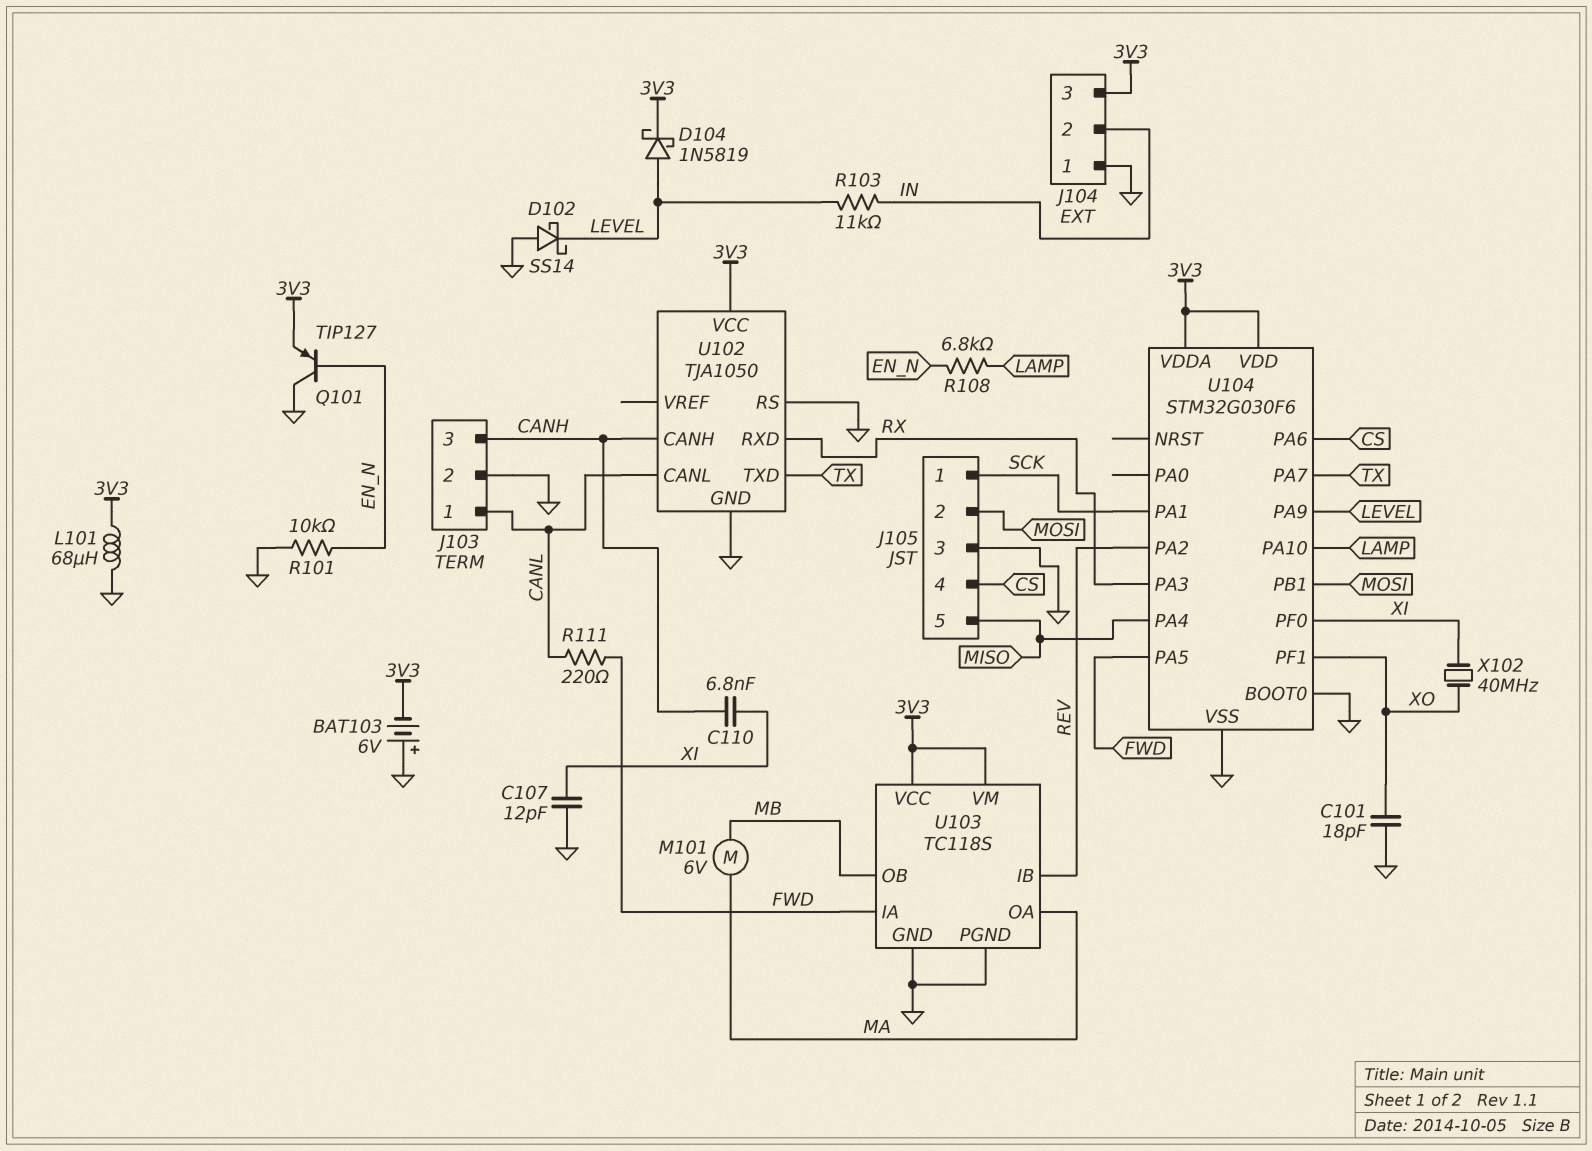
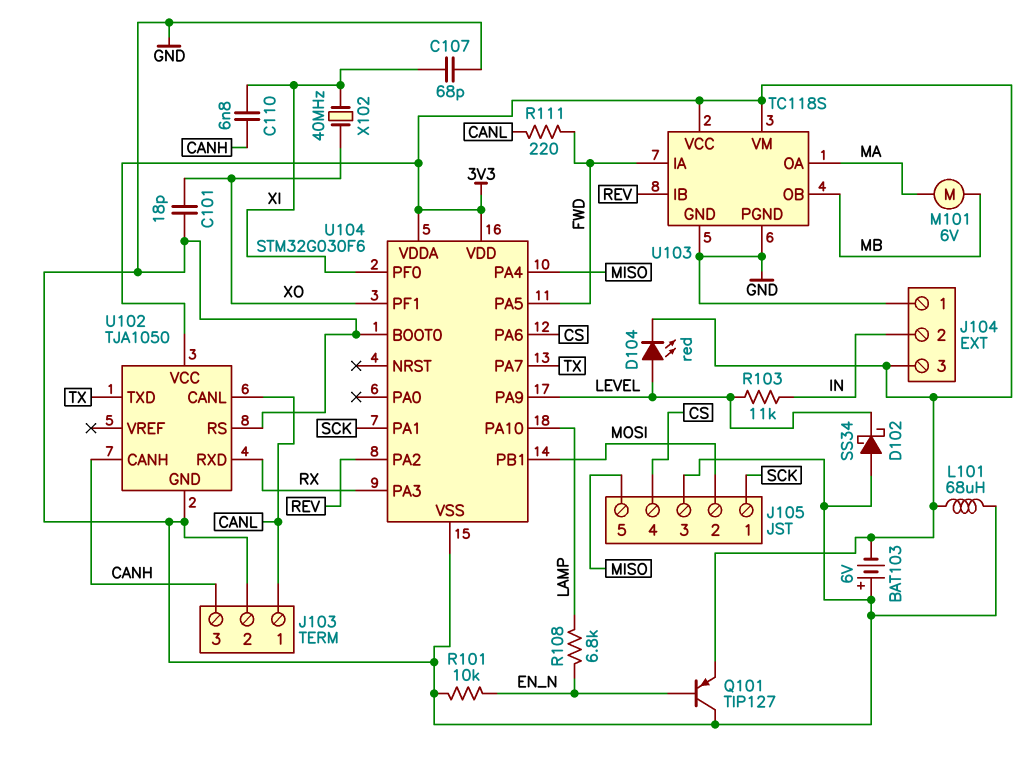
C107: 12pF (GND, XI) -> 68pF (GND, XI)
D102: schottky SS14 (A GND, K LEVEL) -> schottky SS34 (A GND, K LEVEL)
D104: schottky 1N5819 (A LEVEL, K 3V3) -> LED red (A LEVEL, K 3V3)

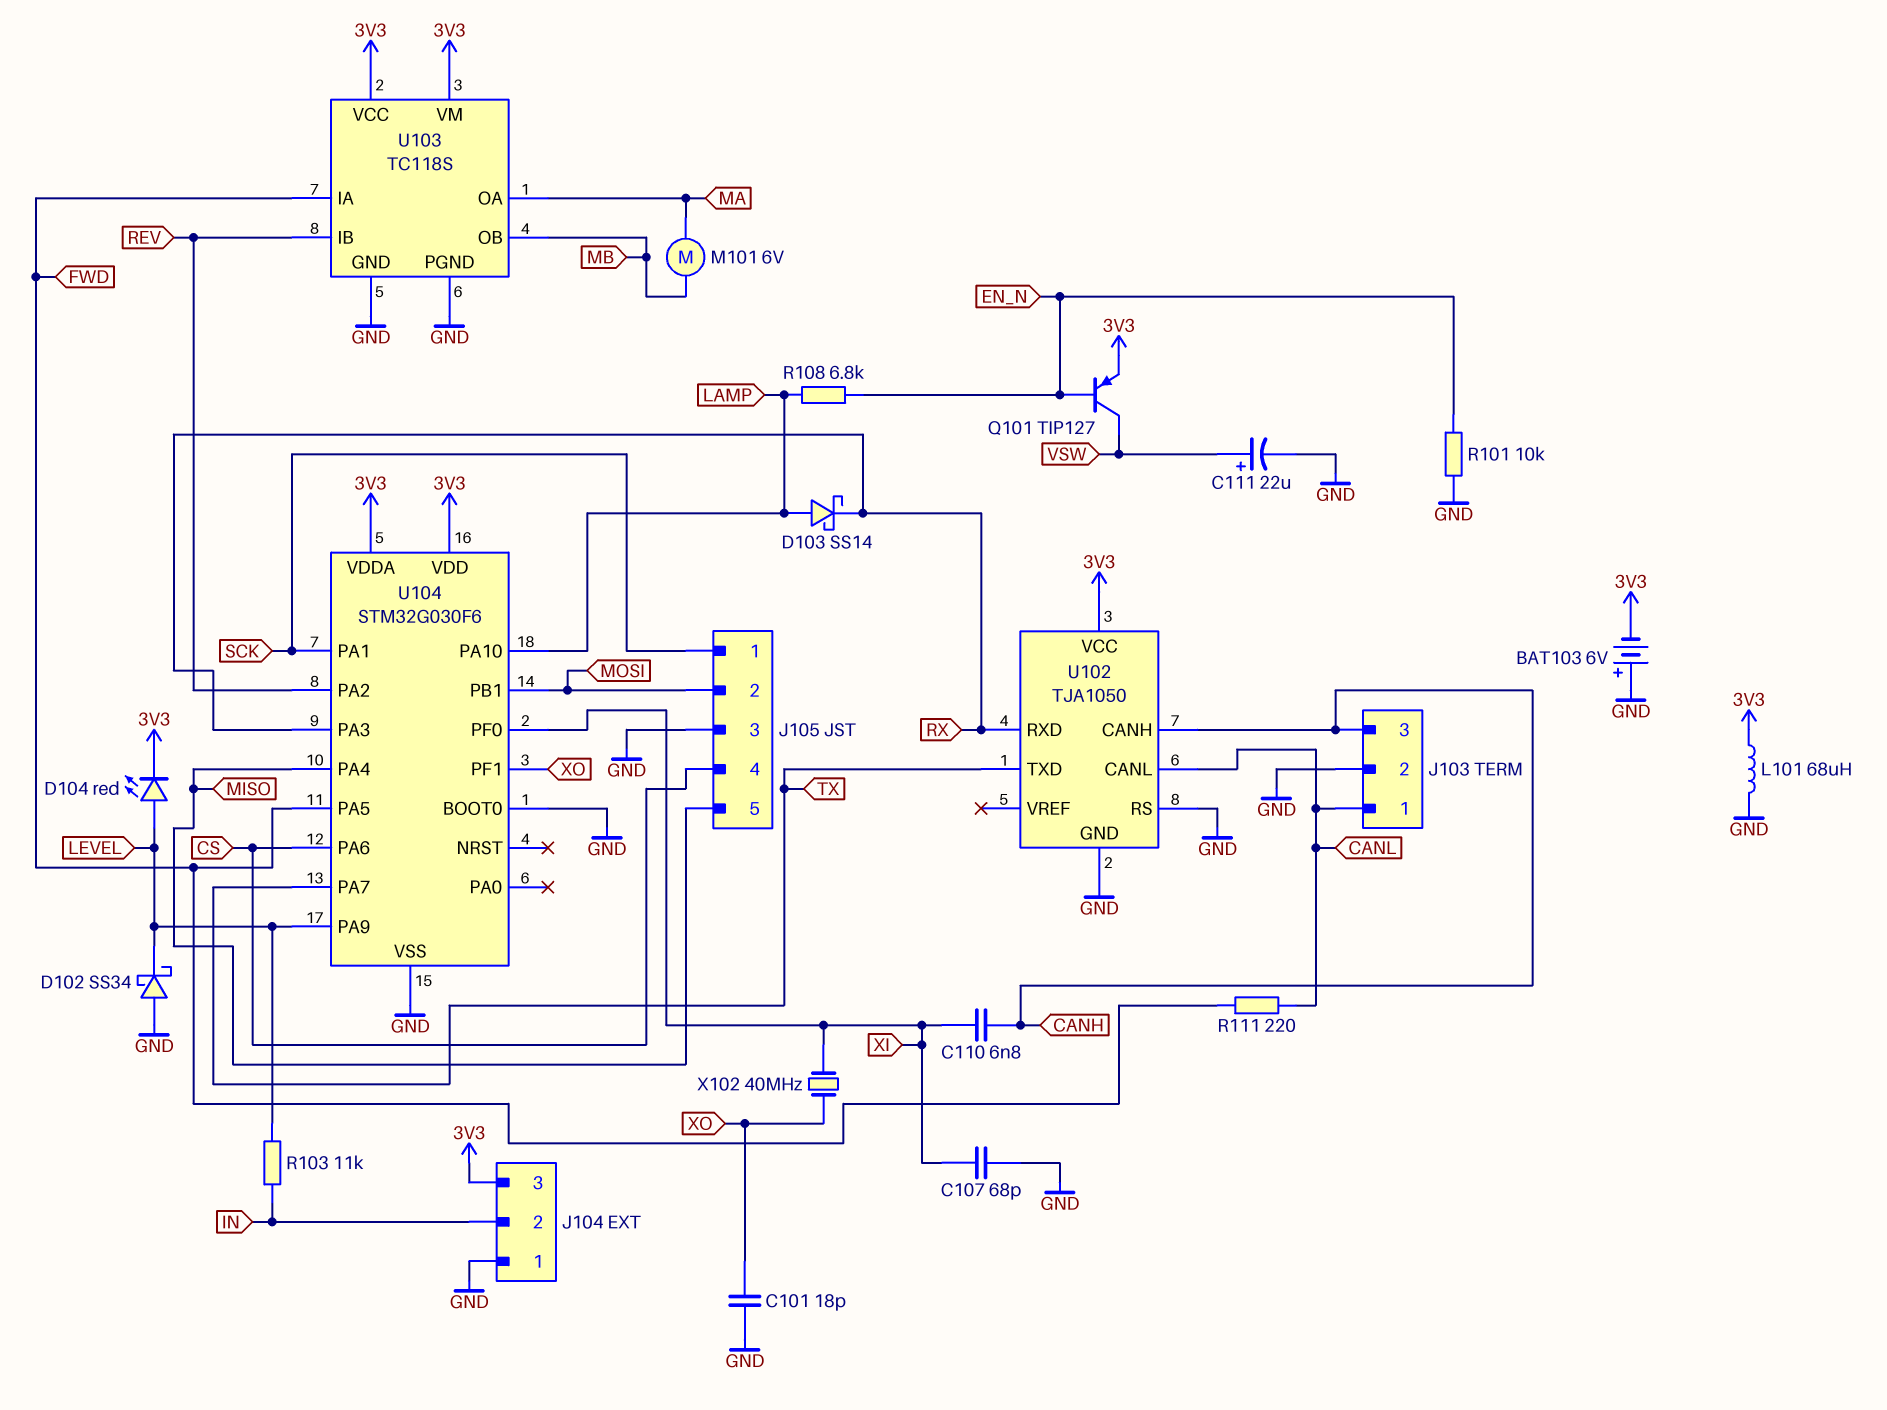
C111: none -> 22uF (plus VSW, minus GND)
D103: none -> schottky SS14 (A LAMP, K RX)
Q101: PNP TIP127 (B EN_N, C GND, E 3V3) -> PNP TIP127 (B EN_N, C VSW, E 3V3)

